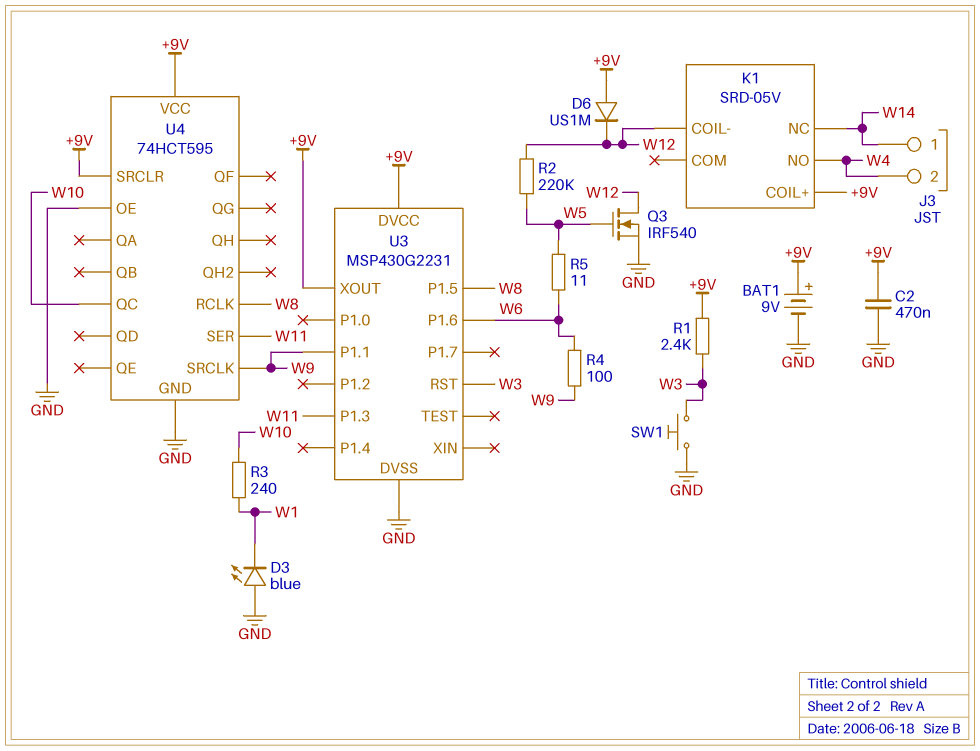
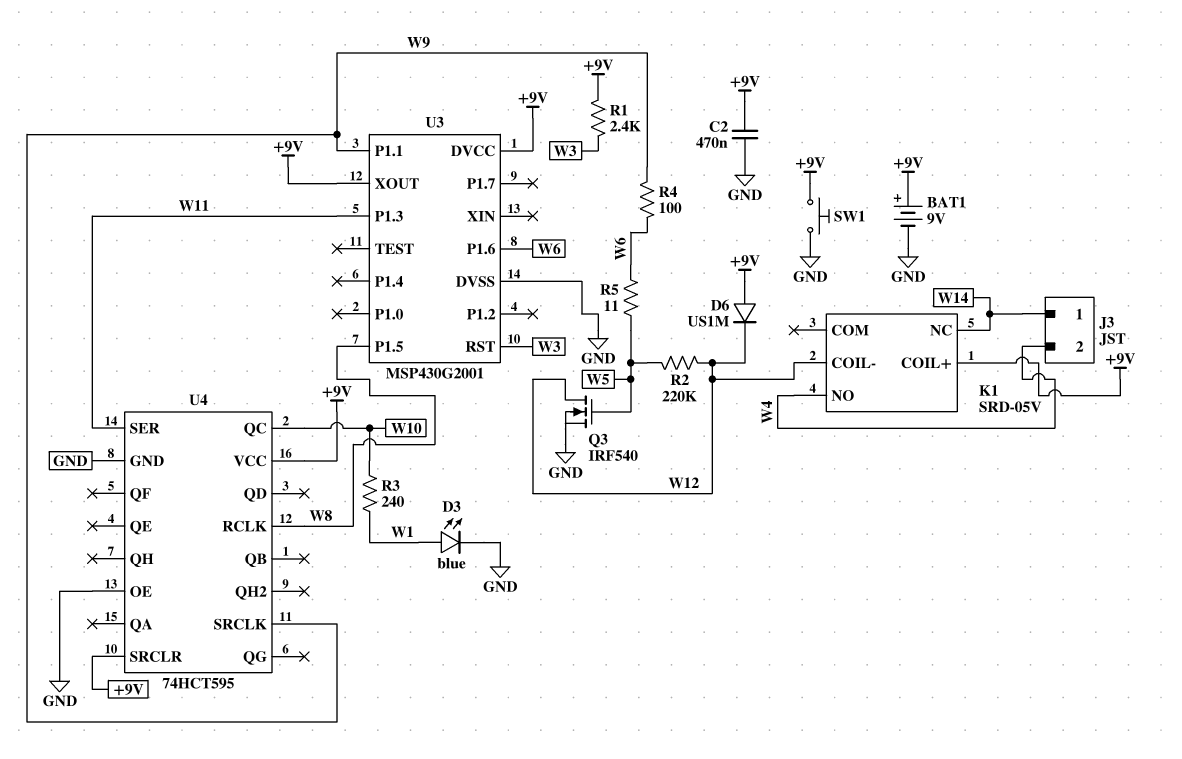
D3: LED blue (A GND, K W1) -> LED blue (A W1, K GND)
SW1: button (GND, W3) -> button (+9V, GND)
U3: MSP430G2231 -> MSP430G2001

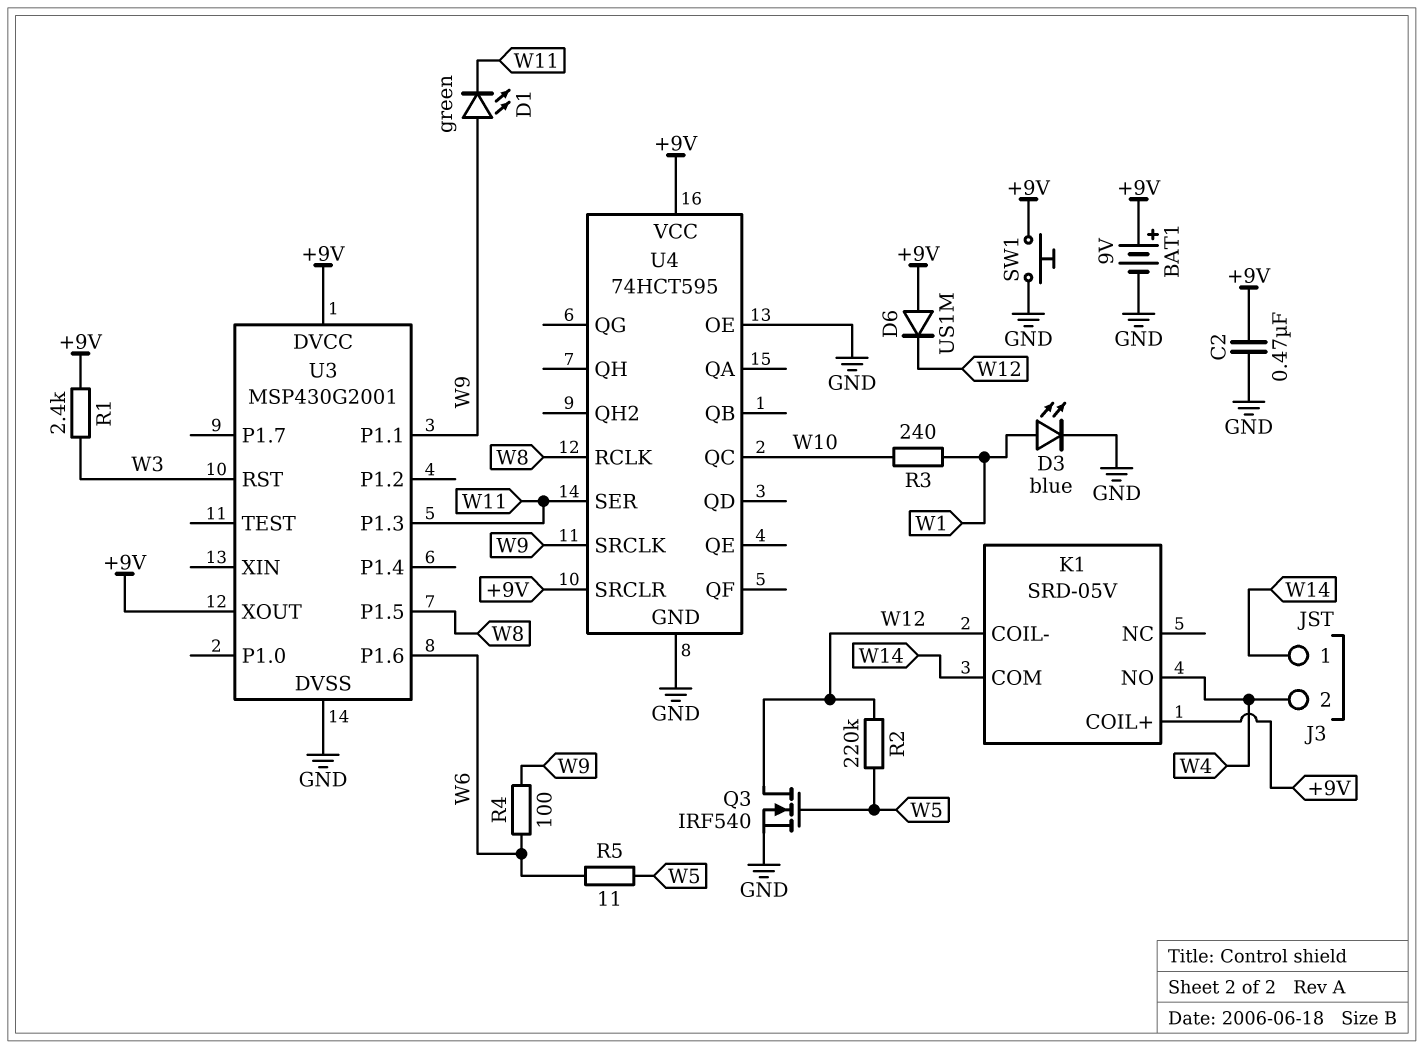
D1: none -> LED green (A W9, K W11)
K1 pin COM: none -> W14
K1 pin NC: W14 -> none

